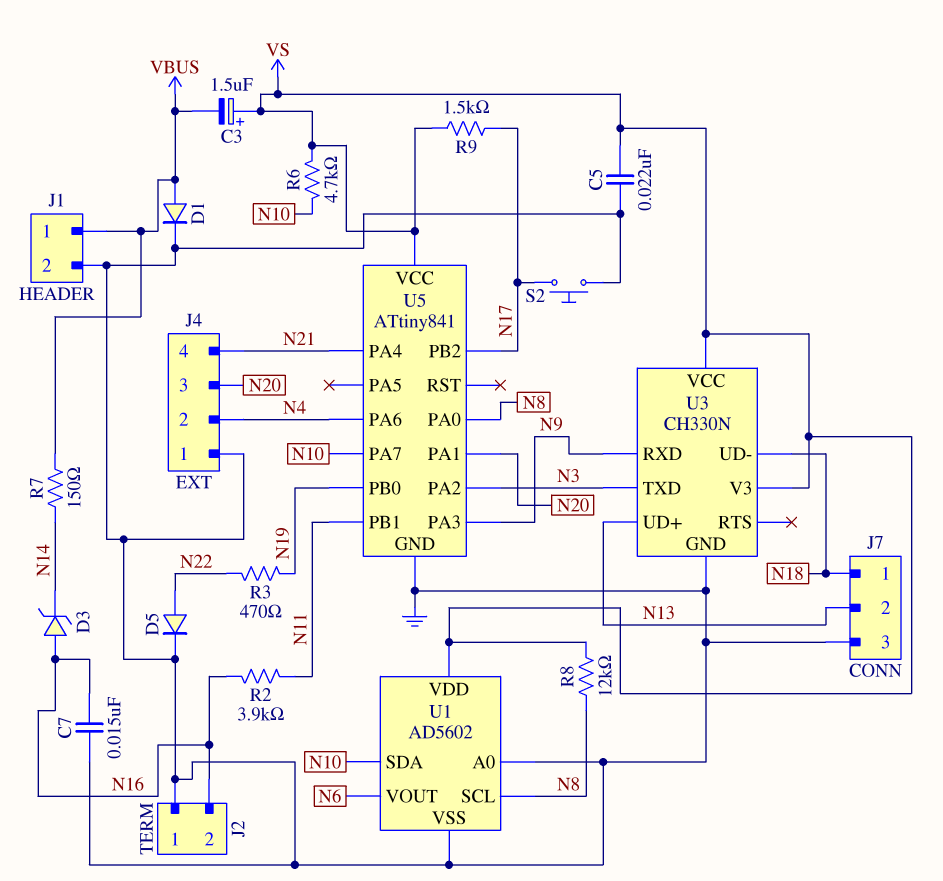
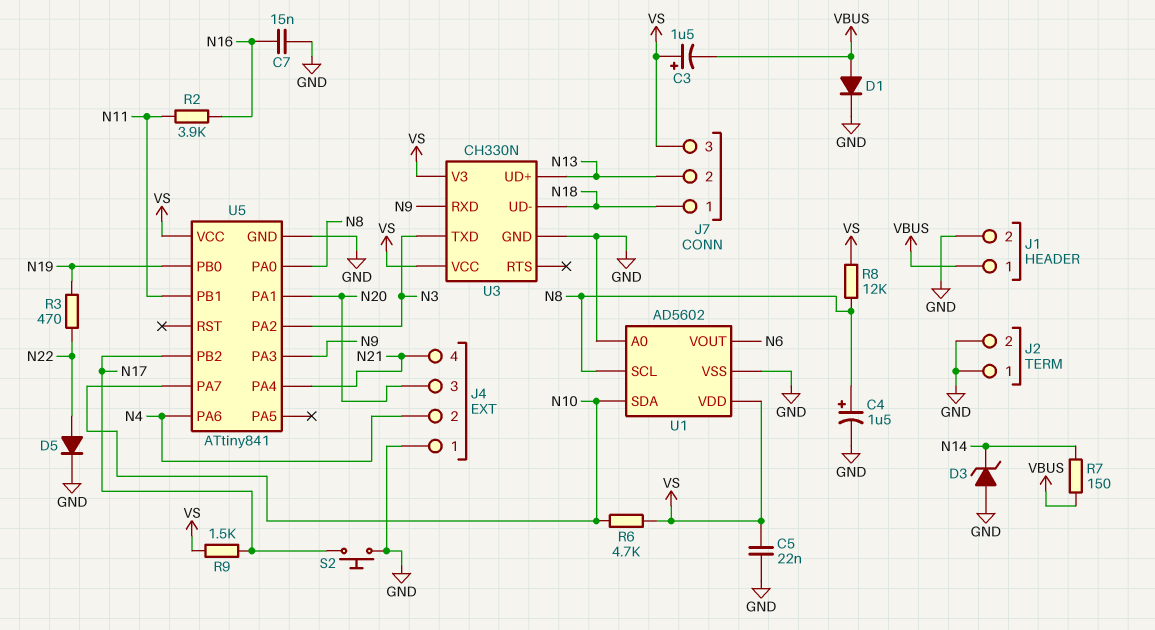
C4: none -> 1.5uF (plus N8, minus GND)
D3: zener (A N16, K N14) -> zener (A GND, K N14)
J2 pin 2: N16 -> GND
J7 pin 3: GND -> VS

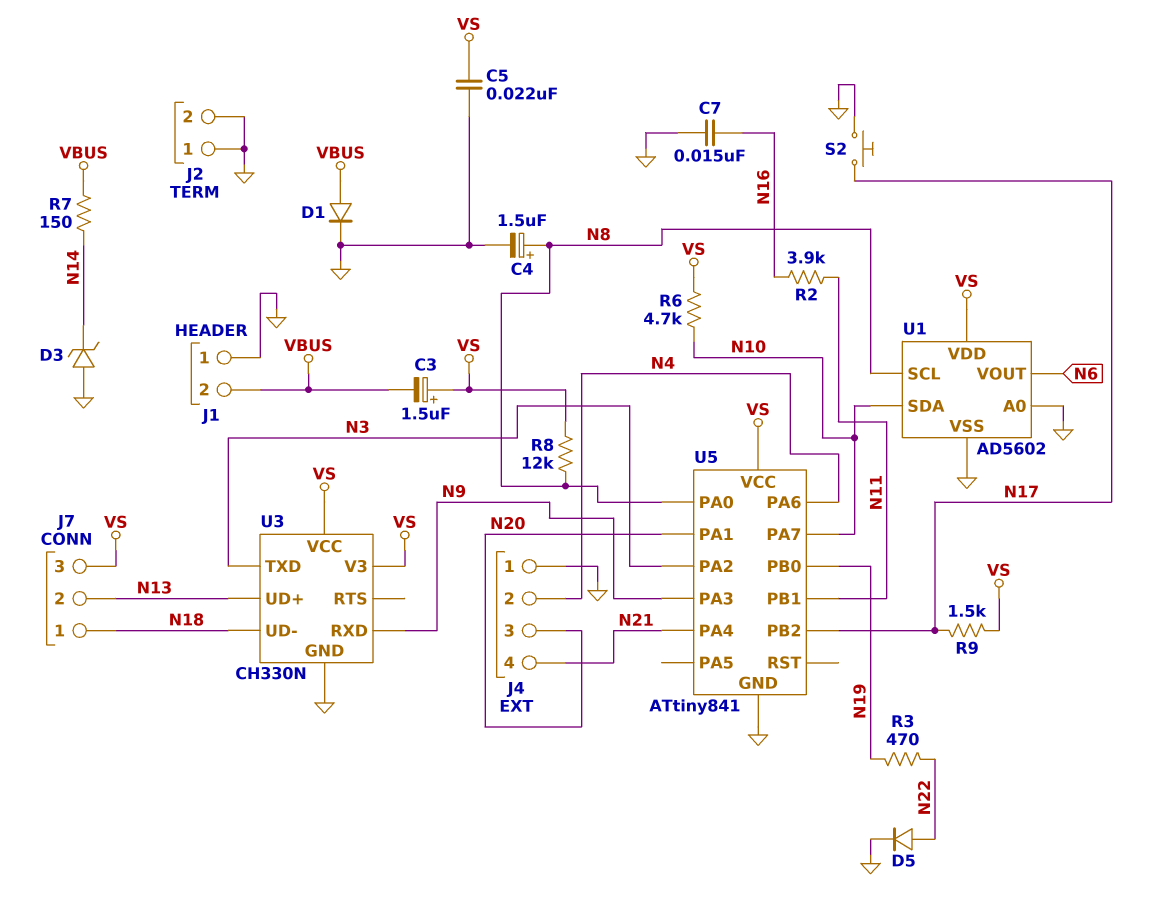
J1 pin 1: VBUS -> GND
J1 pin 2: GND -> VBUS

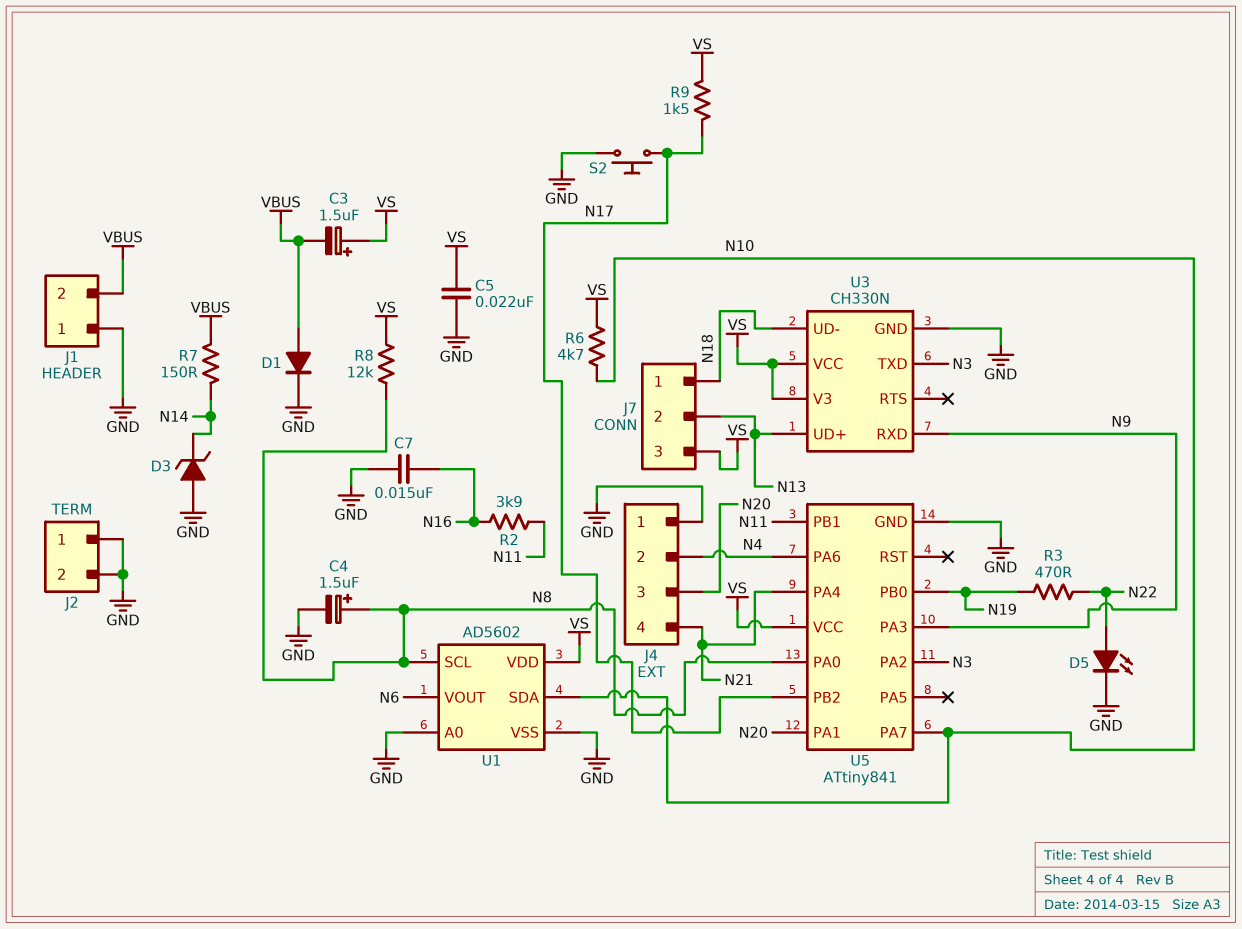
D5: diode (A N22, K GND) -> LED (A N22, K GND)

